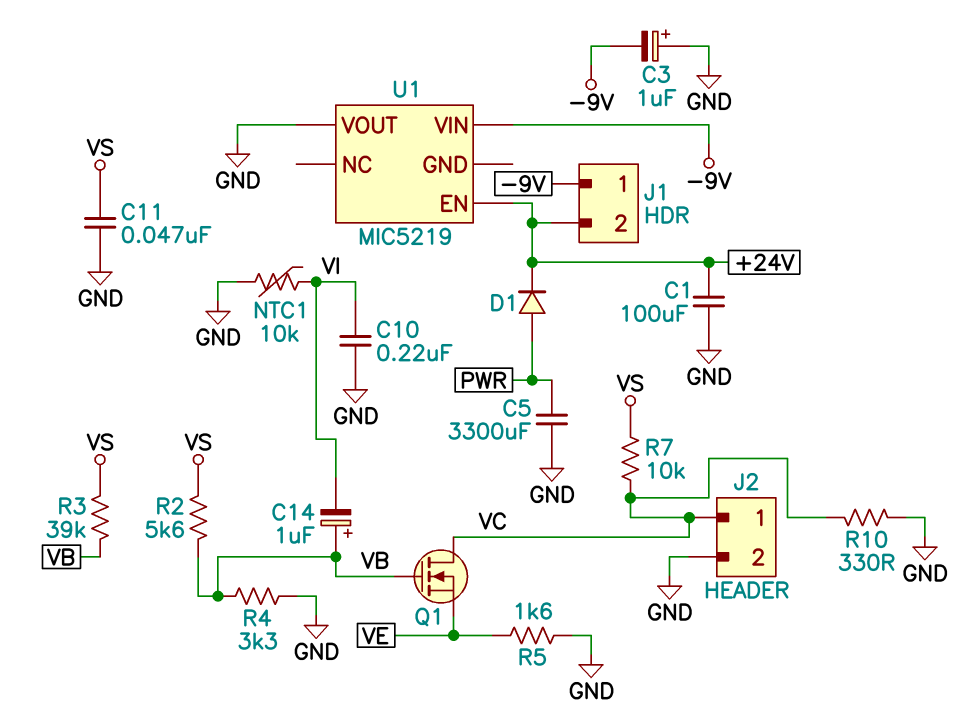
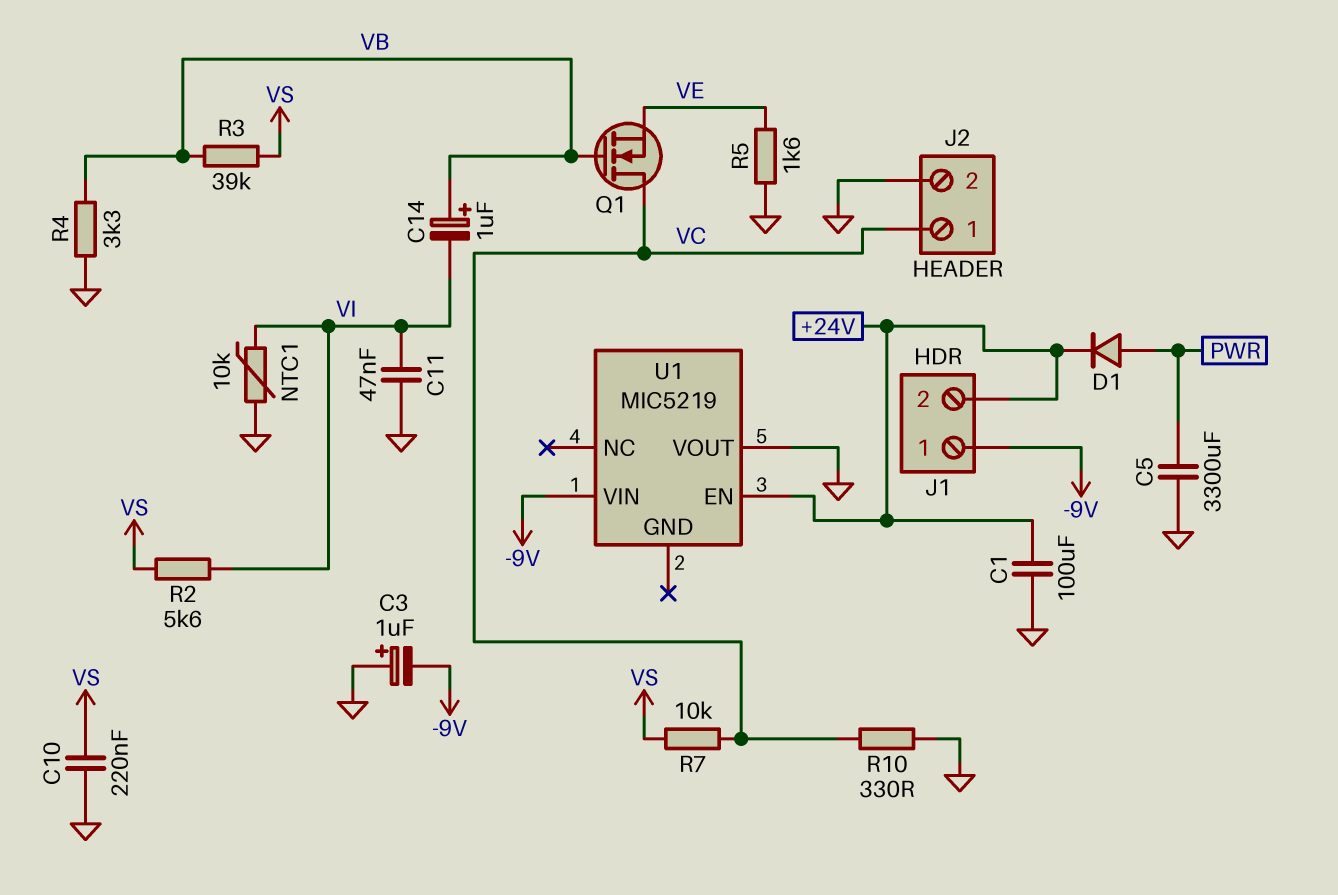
C10: 220nF (GND, VI) -> 220nF (GND, VS)
C11: 47nF (GND, VS) -> 47nF (GND, VI)
R2: 5.6k (VB, VS) -> 5.6k (VI, VS)

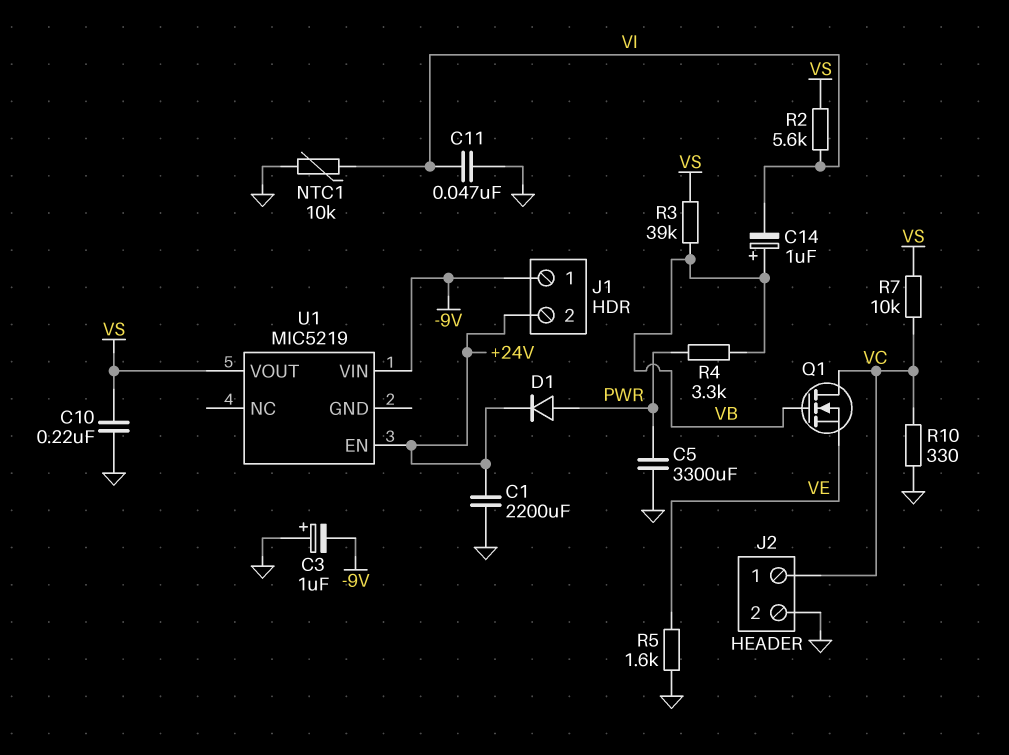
C1: 100uF (+24V, GND) -> 2200uF (+24V, GND)
R4: 3.3k (GND, VB) -> 3.3k (PWR, VB)
U1 pin VOUT: GND -> VS

